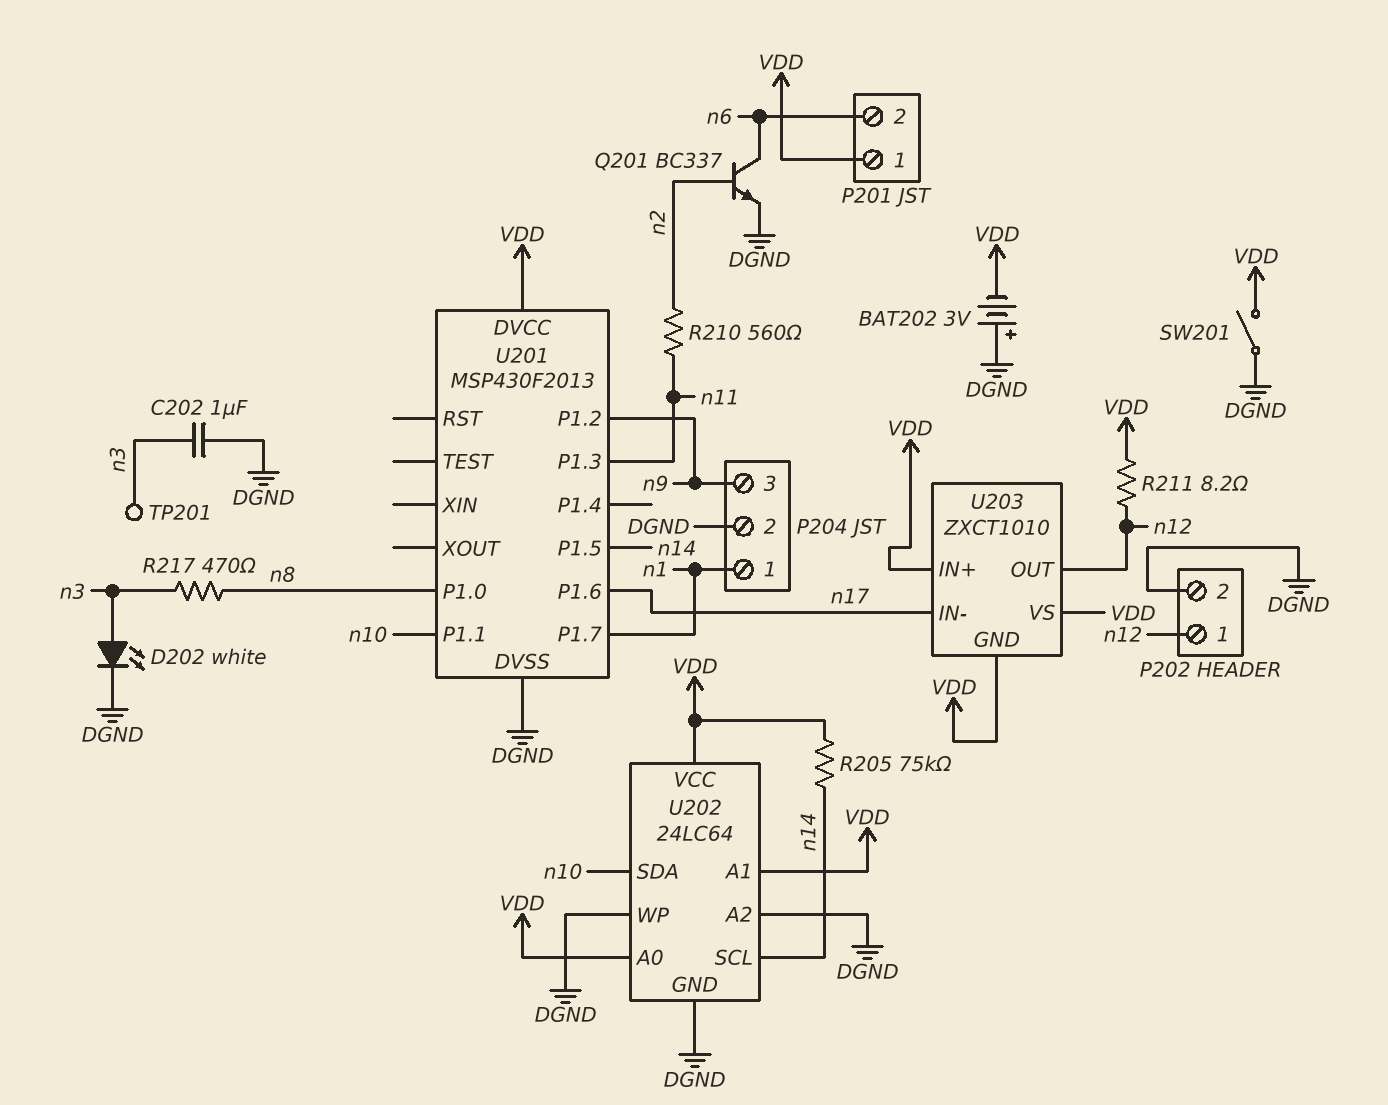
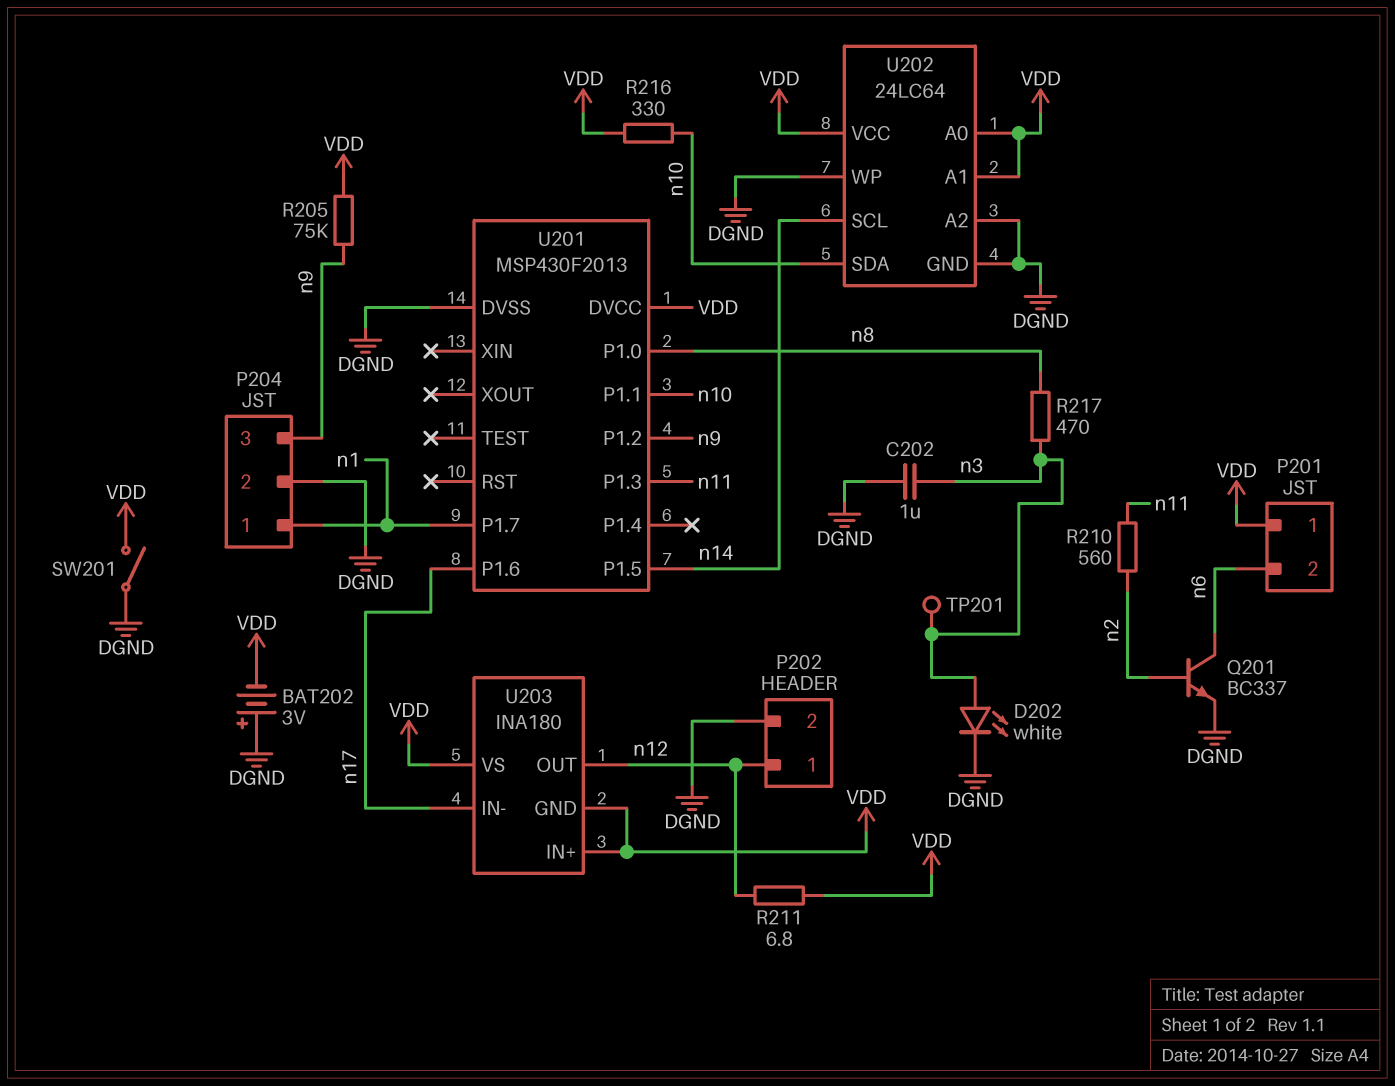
R205: 75k (VDD, n14) -> 75k (VDD, n9)
R211: 8.2 (VDD, n12) -> 6.8 (VDD, n12)
R216: none -> 330 (VDD, n10)
U203: ZXCT1010 -> INA180

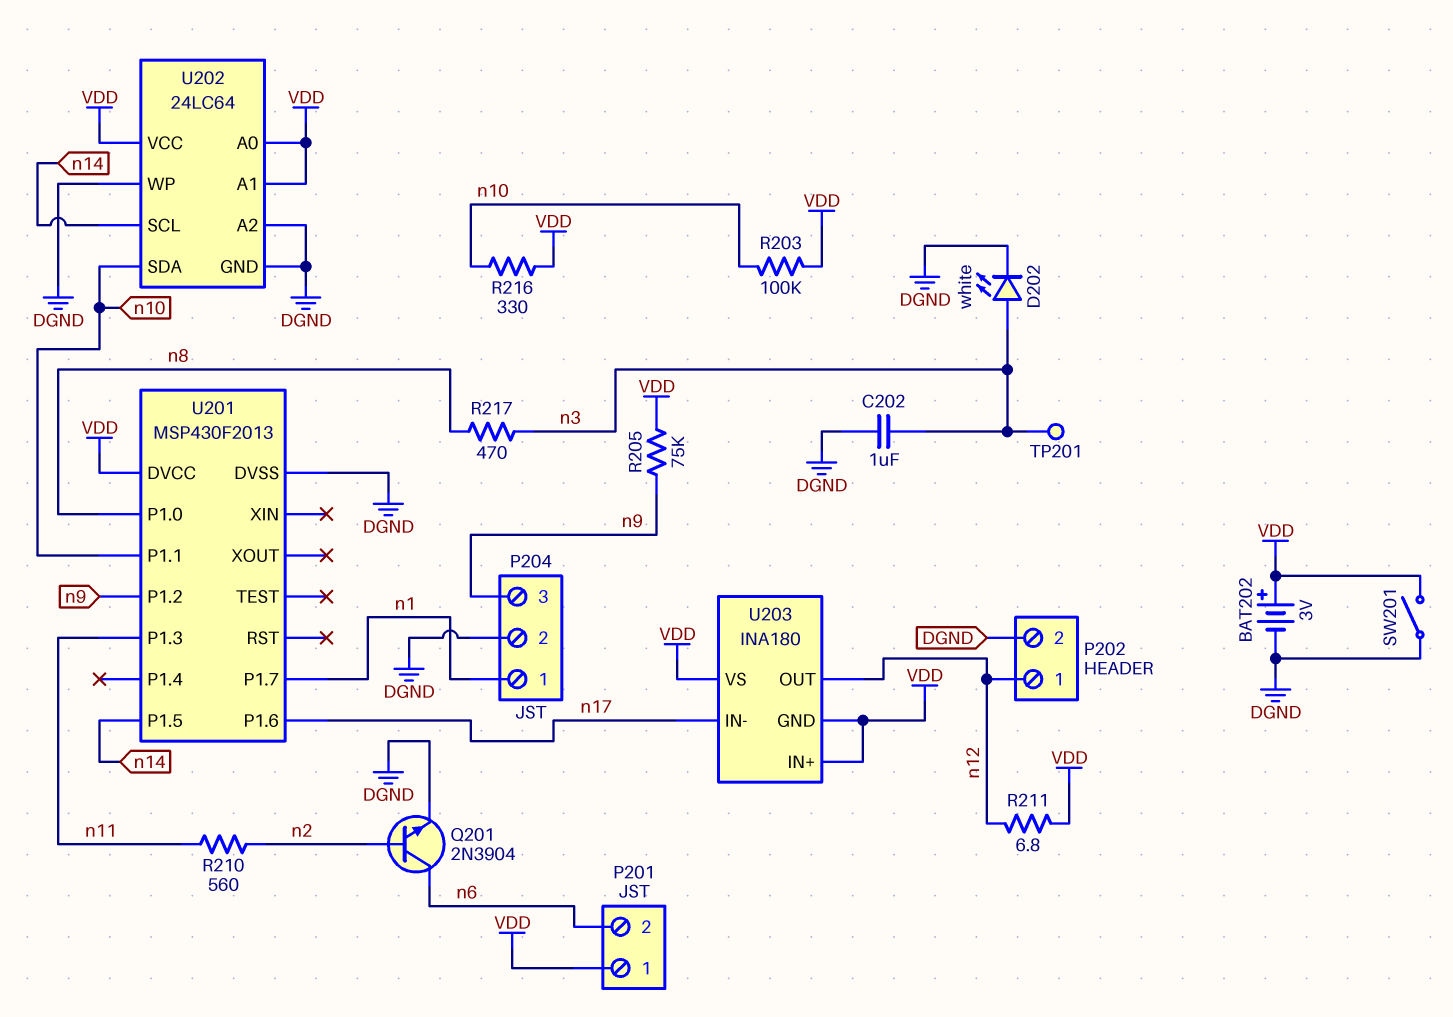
BAT202: 3V (plus DGND, minus VDD) -> 3V (plus VDD, minus DGND)
Q201: NPN BC337 (B n2, C n6, E DGND) -> NPN 2N3904 (B n2, C n6, E DGND)
R203: none -> 100k (VDD, n10)

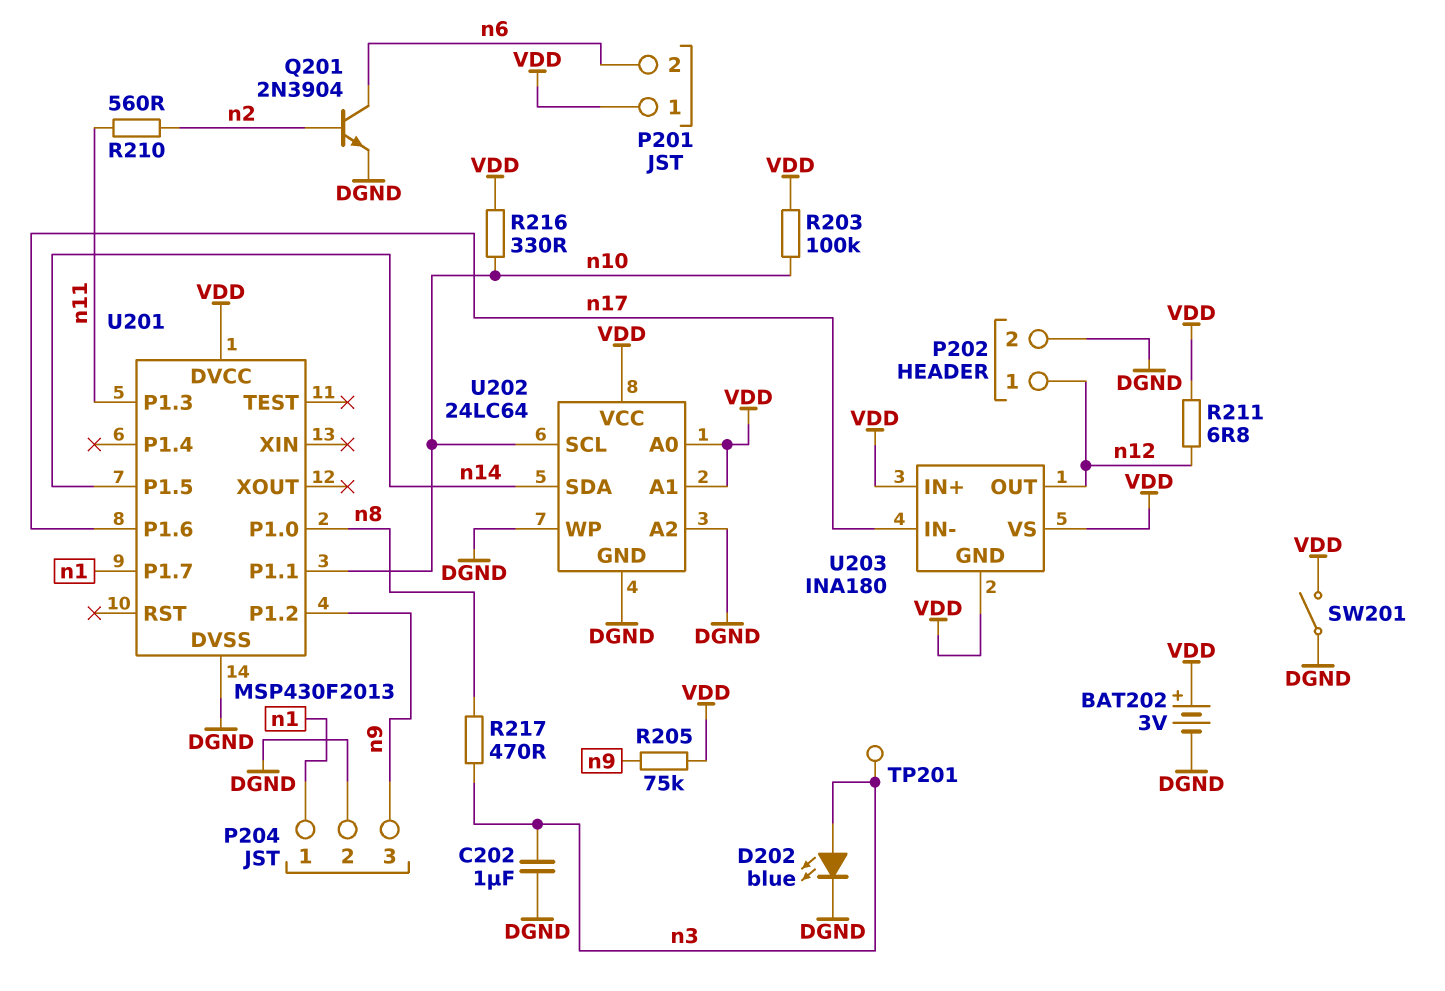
D202: LED white (A n3, K DGND) -> LED blue (A n3, K DGND)
U202 pin SCL: n14 -> n10
U202 pin SDA: n10 -> n14

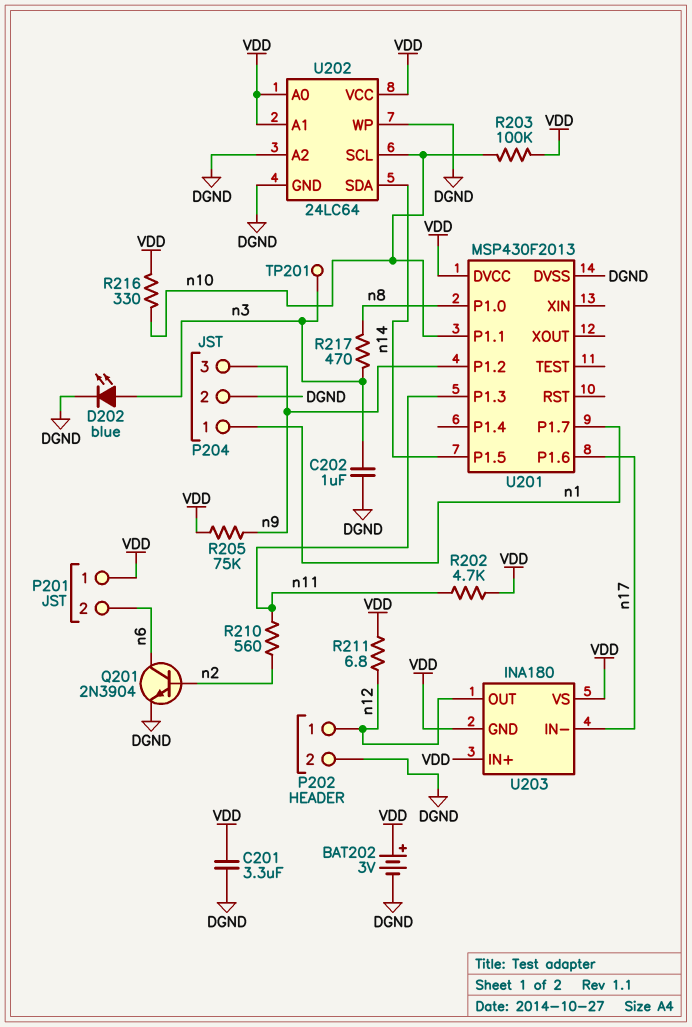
C201: none -> 3.3uF (DGND, VDD)
R202: none -> 4.7k (VDD, n11)
SW201: switch (DGND, VDD) -> none

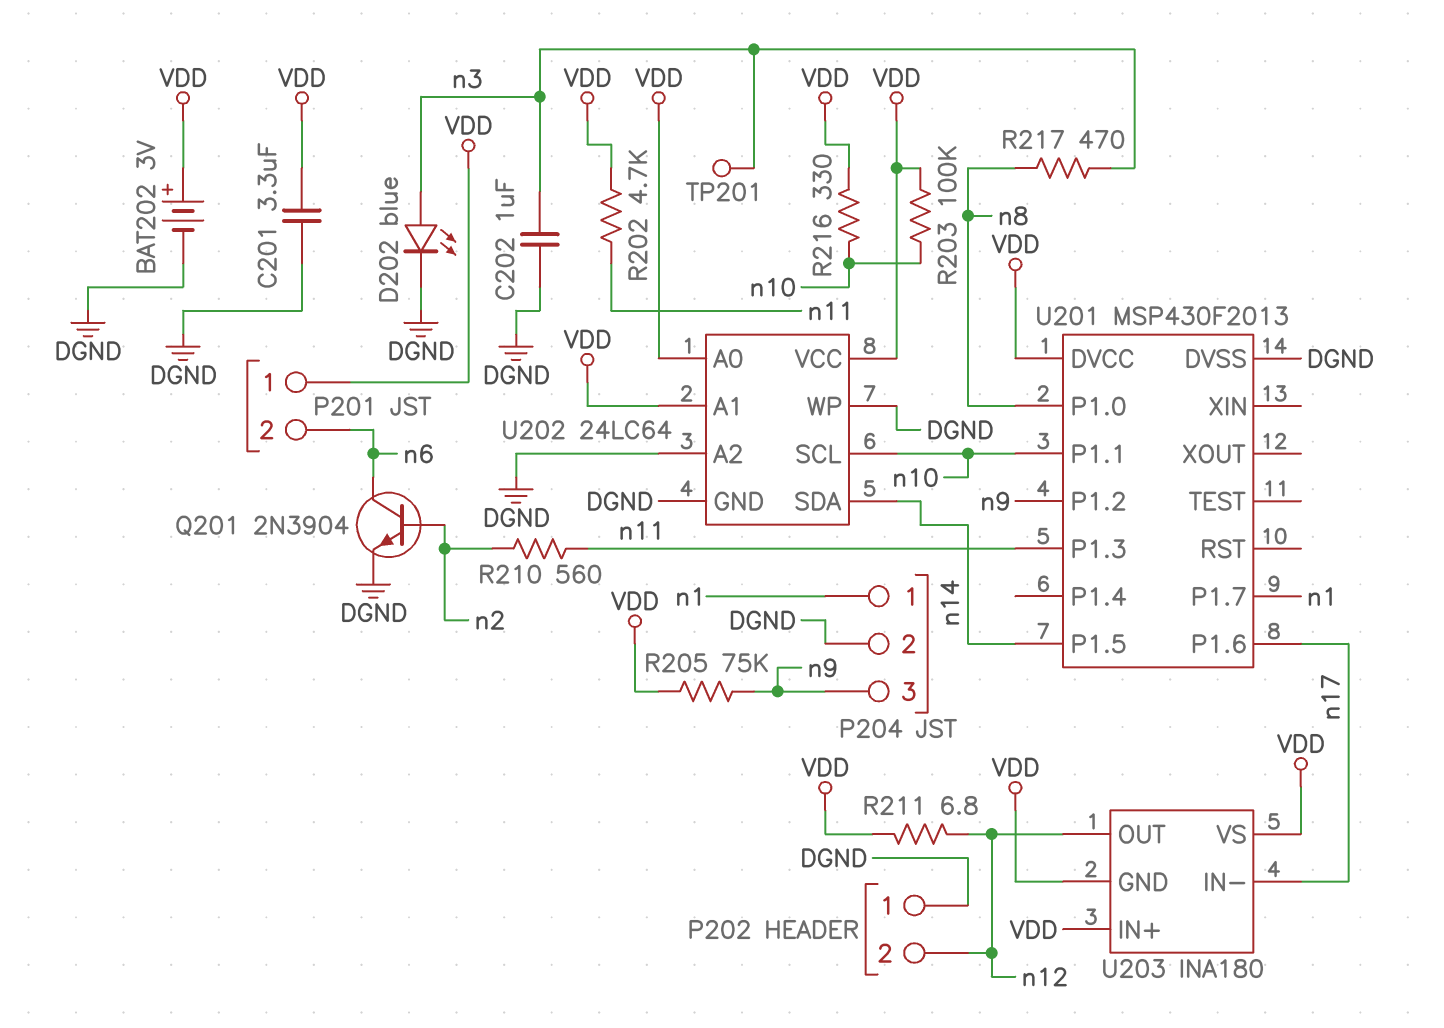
P202 pin 1: n12 -> DGND
P202 pin 2: DGND -> n12

